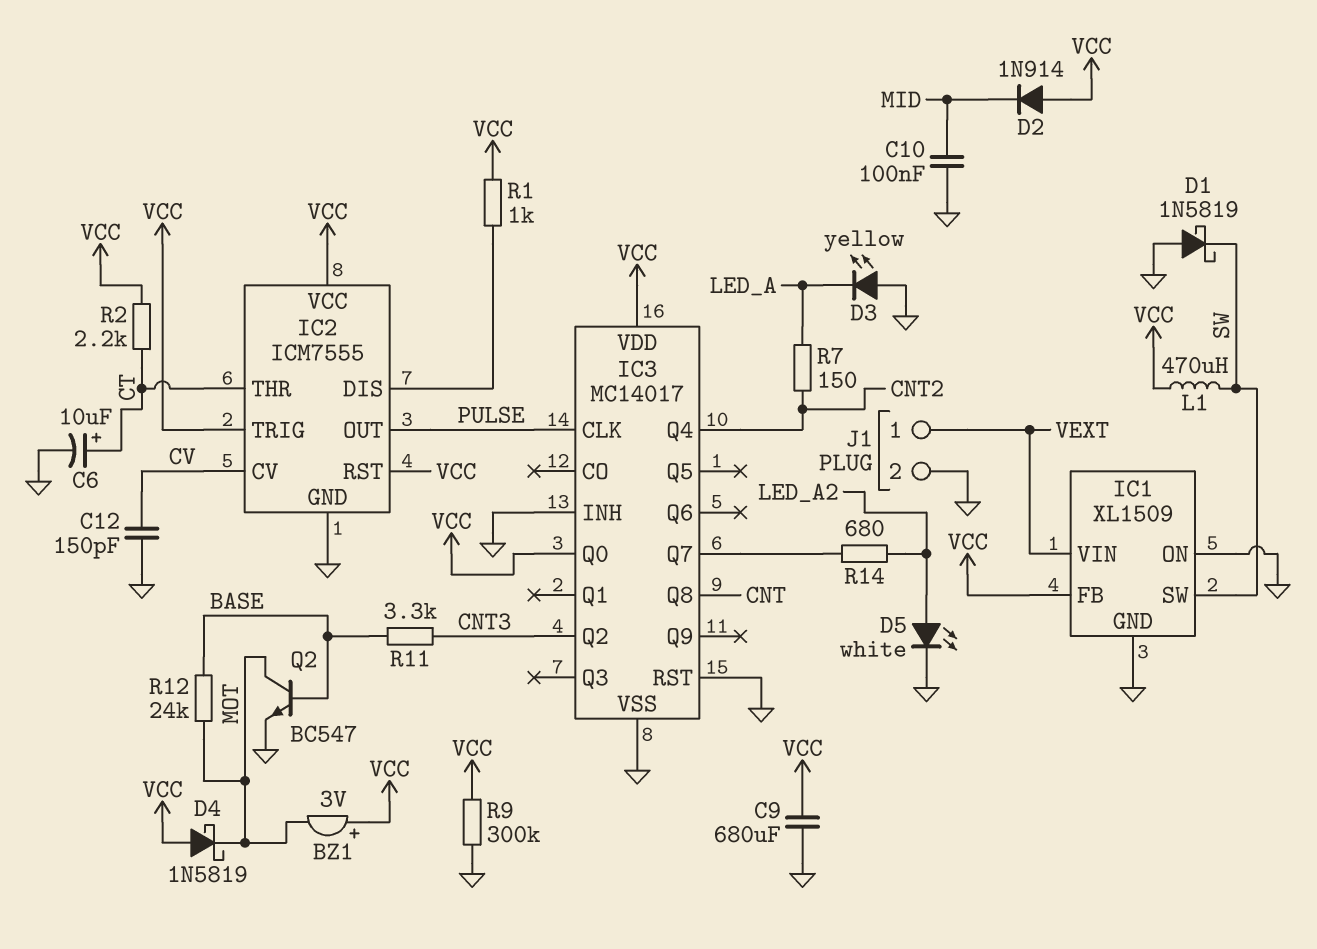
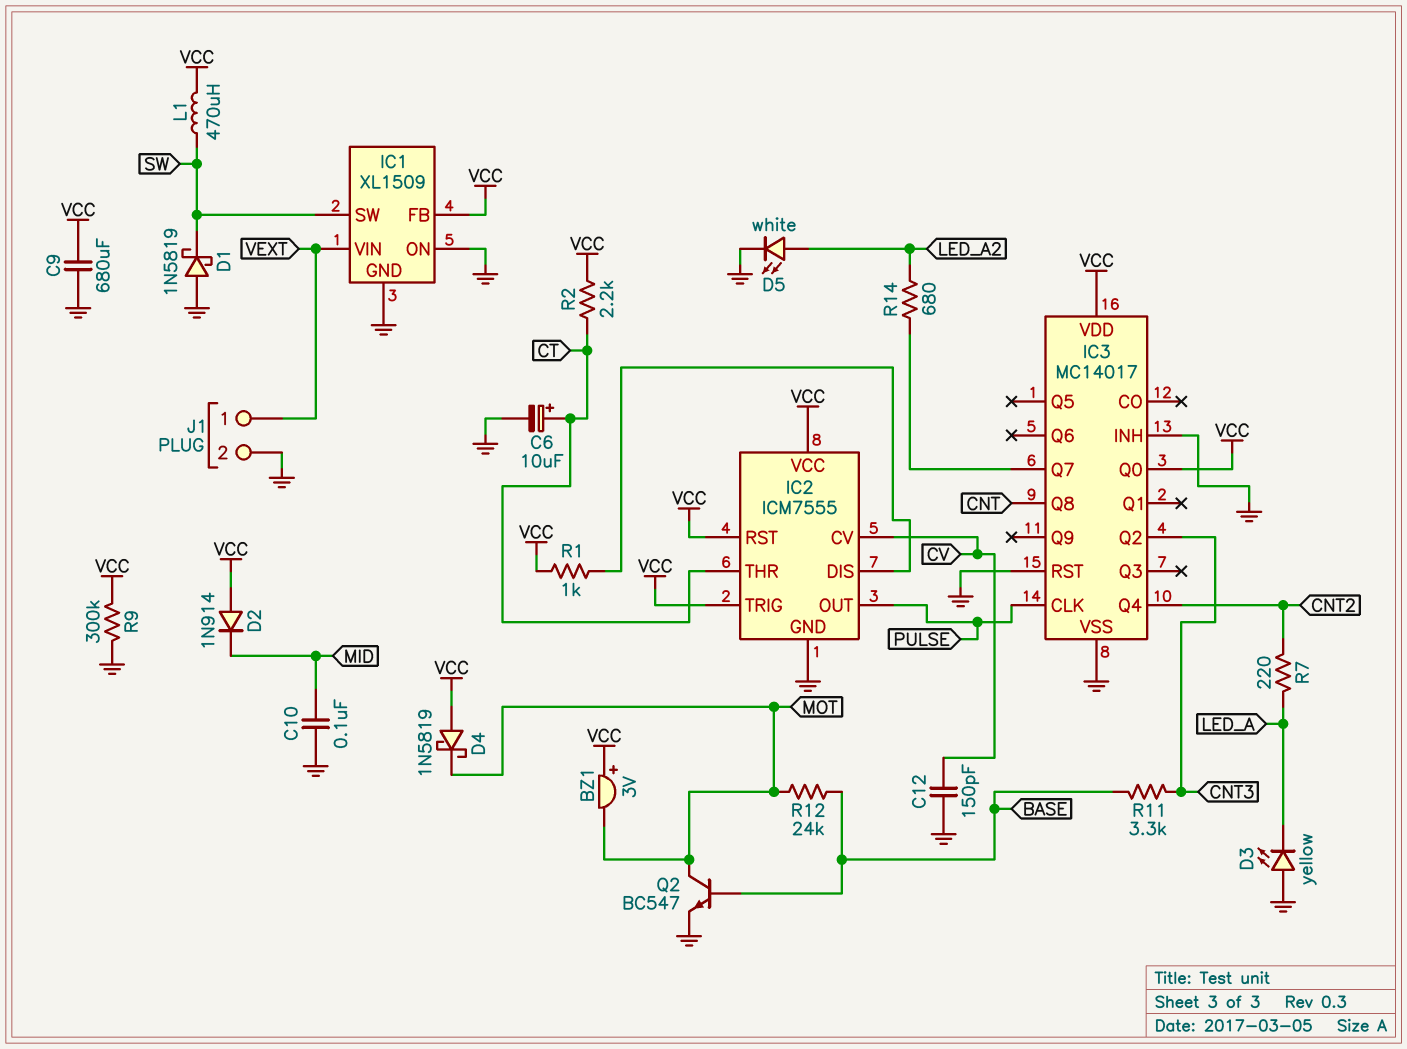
R7: 150 (CNT2, LED_A) -> 220 (CNT2, LED_A)

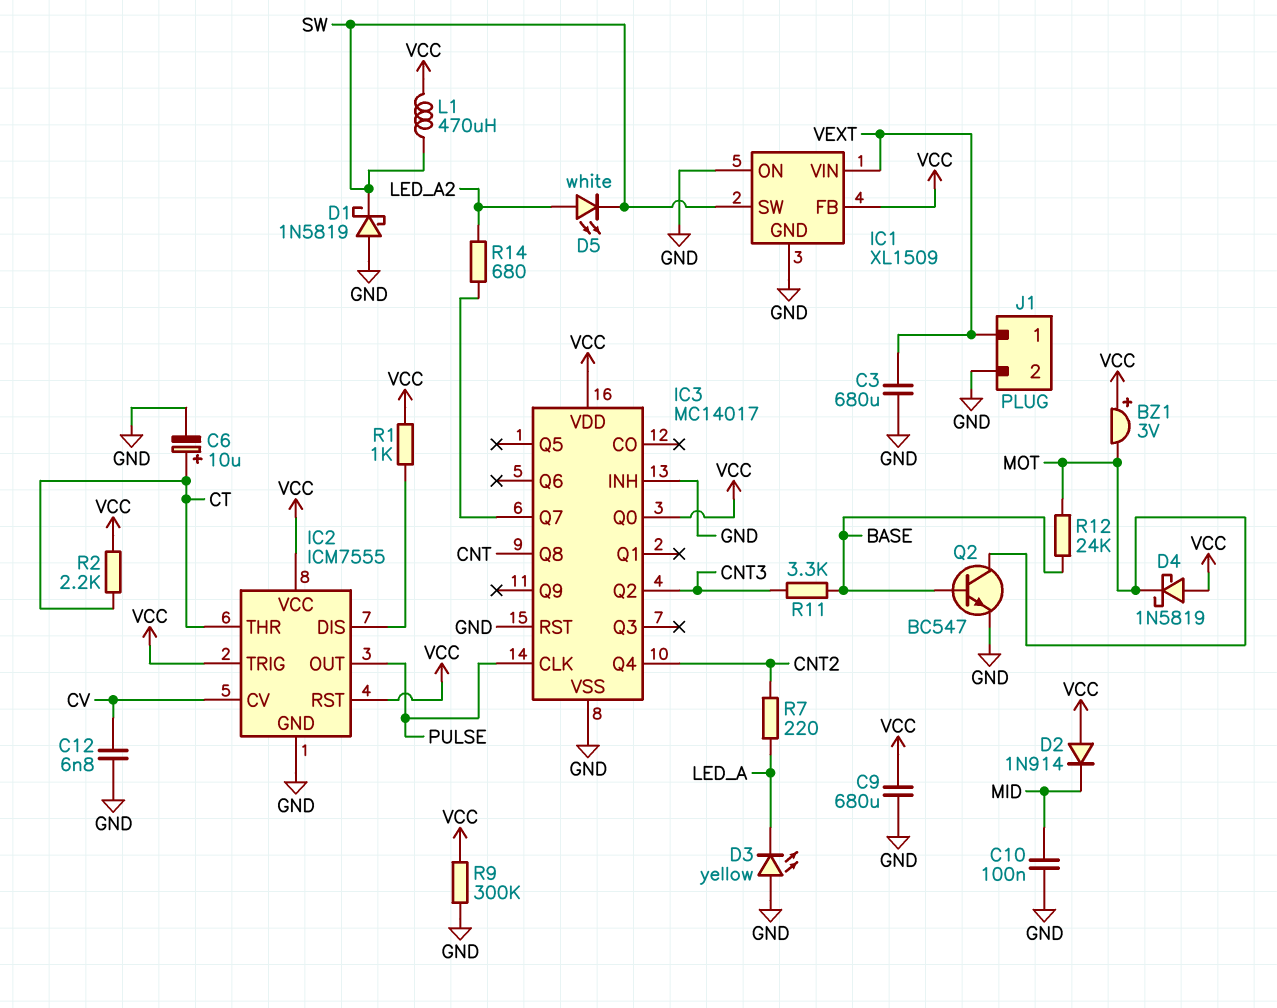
C3: none -> 680uF (GND, VEXT)
C12: 150pF (CV, GND) -> 6.8nF (CV, GND)
D5: LED white (A LED_A2, K GND) -> LED white (A LED_A2, K SW)

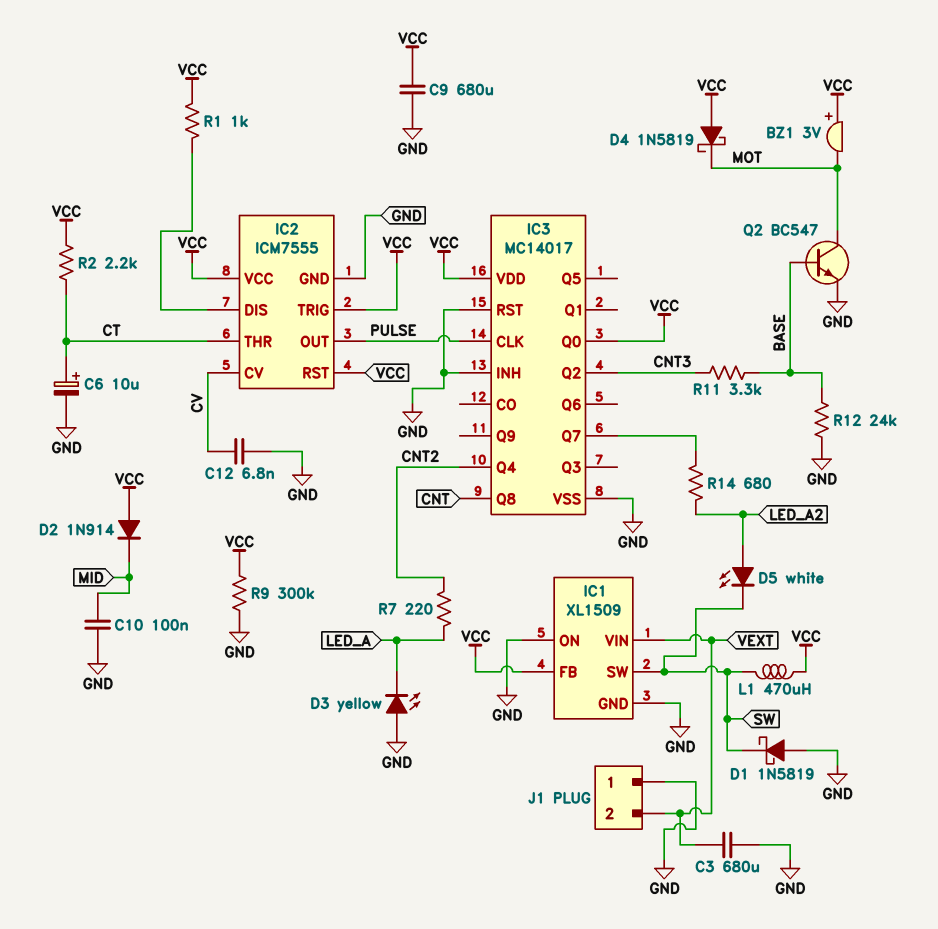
J1 pin 1: VEXT -> GND
J1 pin 2: GND -> VEXT
R12: 24k (BASE, MOT) -> 24k (BASE, GND)

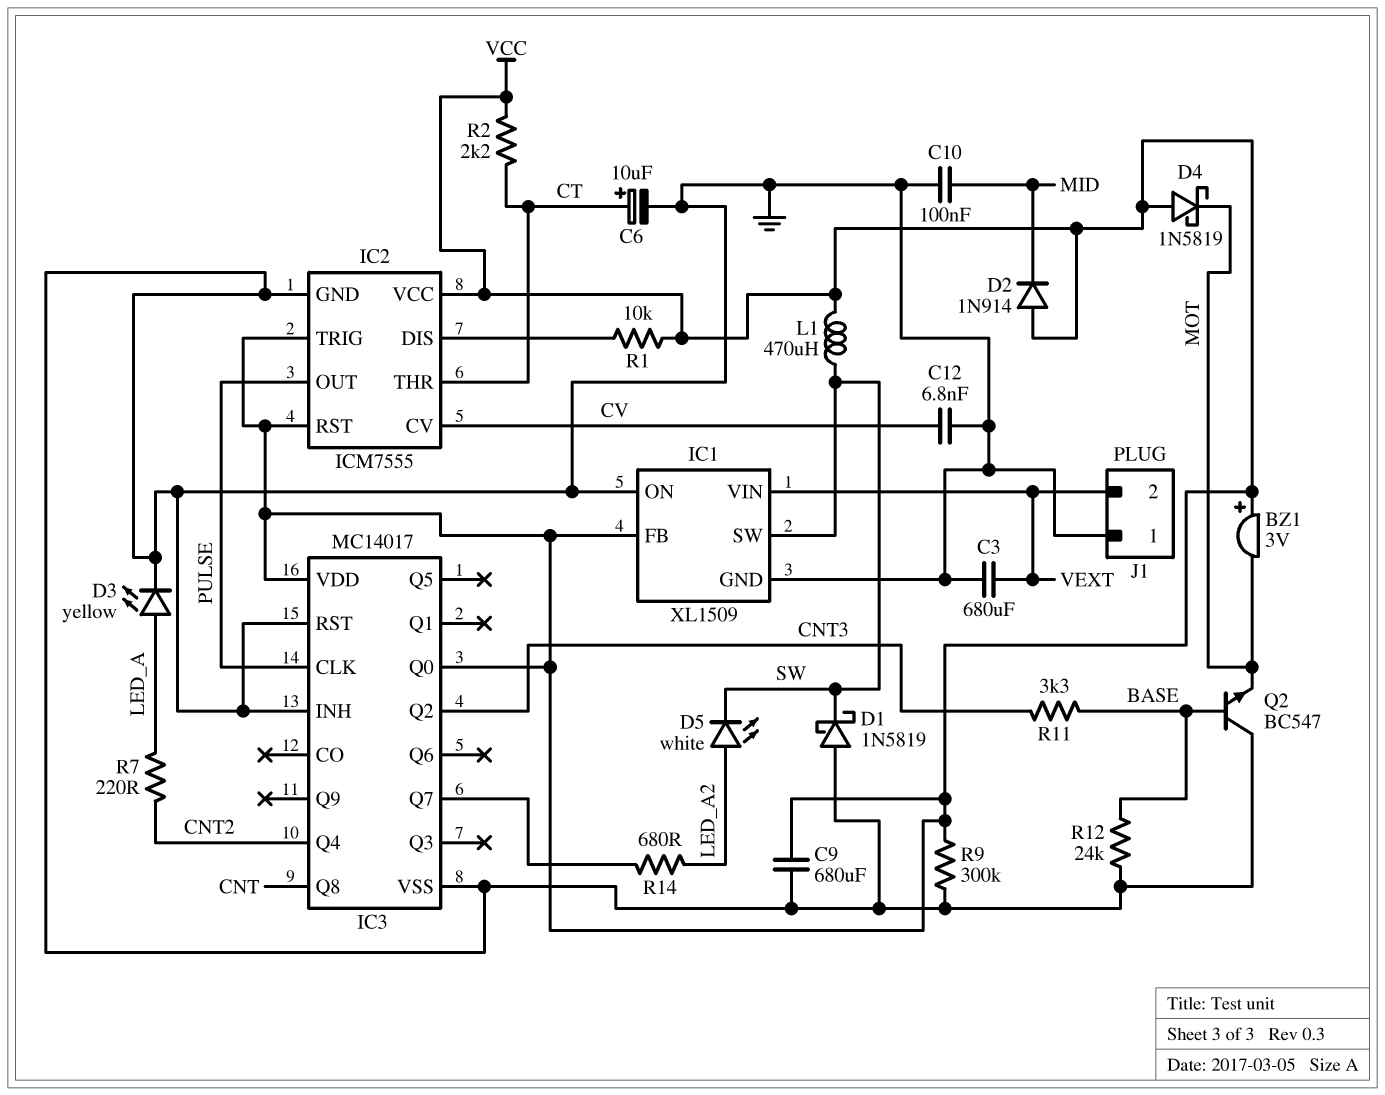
D3: LED yellow (A GND, K LED_A) -> LED yellow (A LED_A, K GND)
Q2: NPN BC547 (B BASE, C MOT, E GND) -> NPN BC547 (B BASE, C GND, E MOT)
R1: 1k (IC2/DIS, VCC) -> 10k (IC2/DIS, VCC)

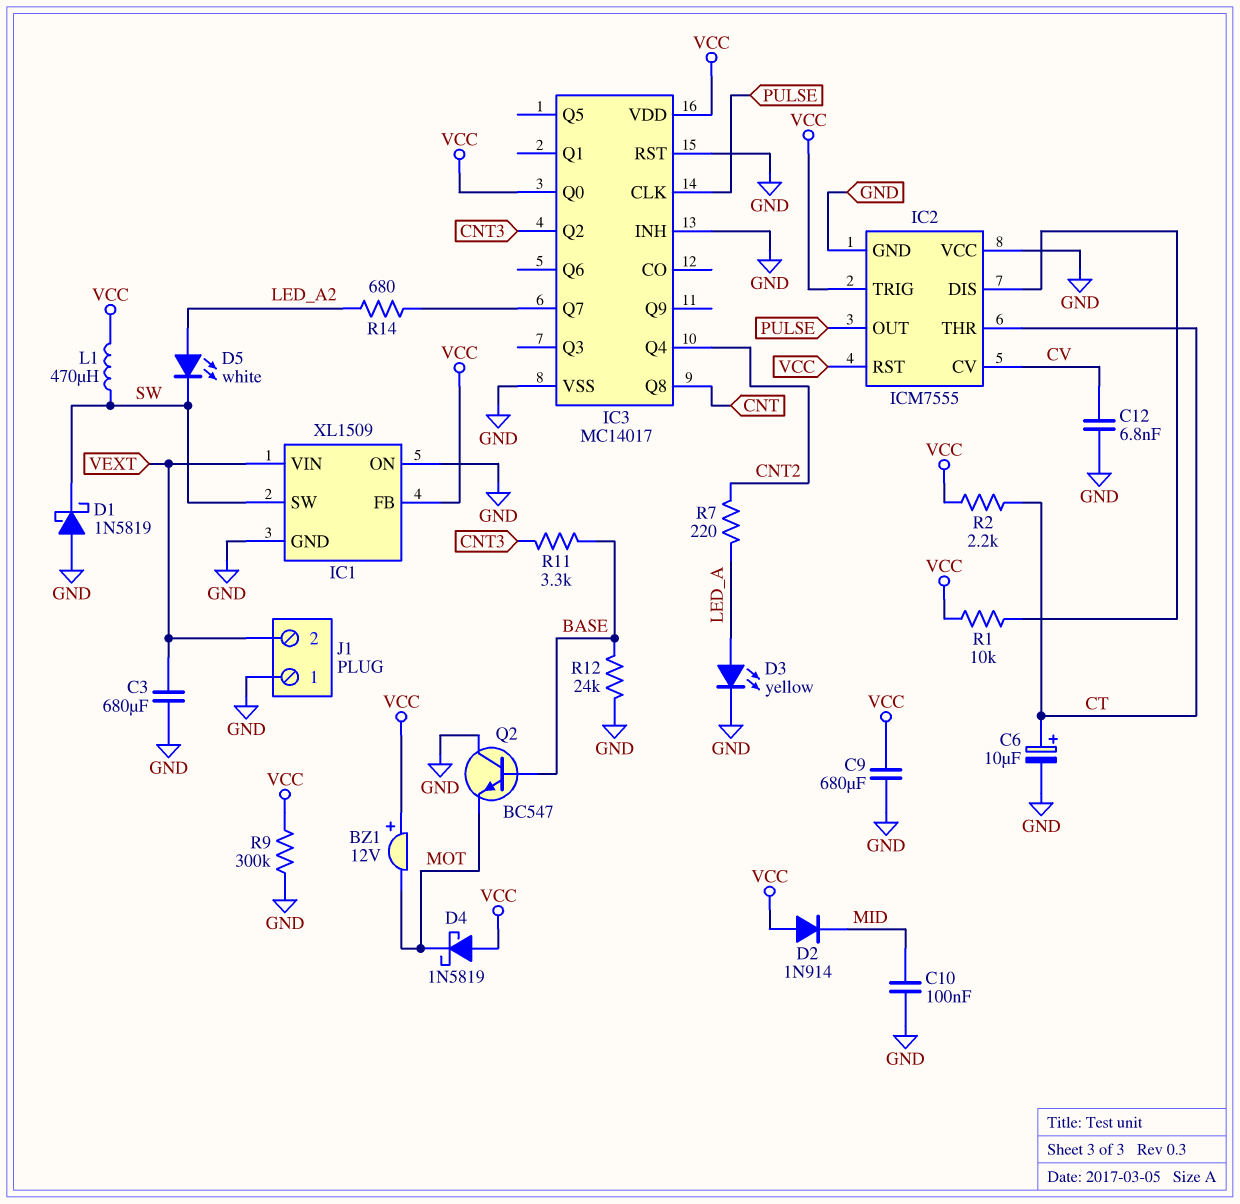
BZ1: buzzer 3V (plus VCC, minus MOT) -> buzzer 12V (plus VCC, minus MOT)
IC2 pin VCC: VCC -> GND

